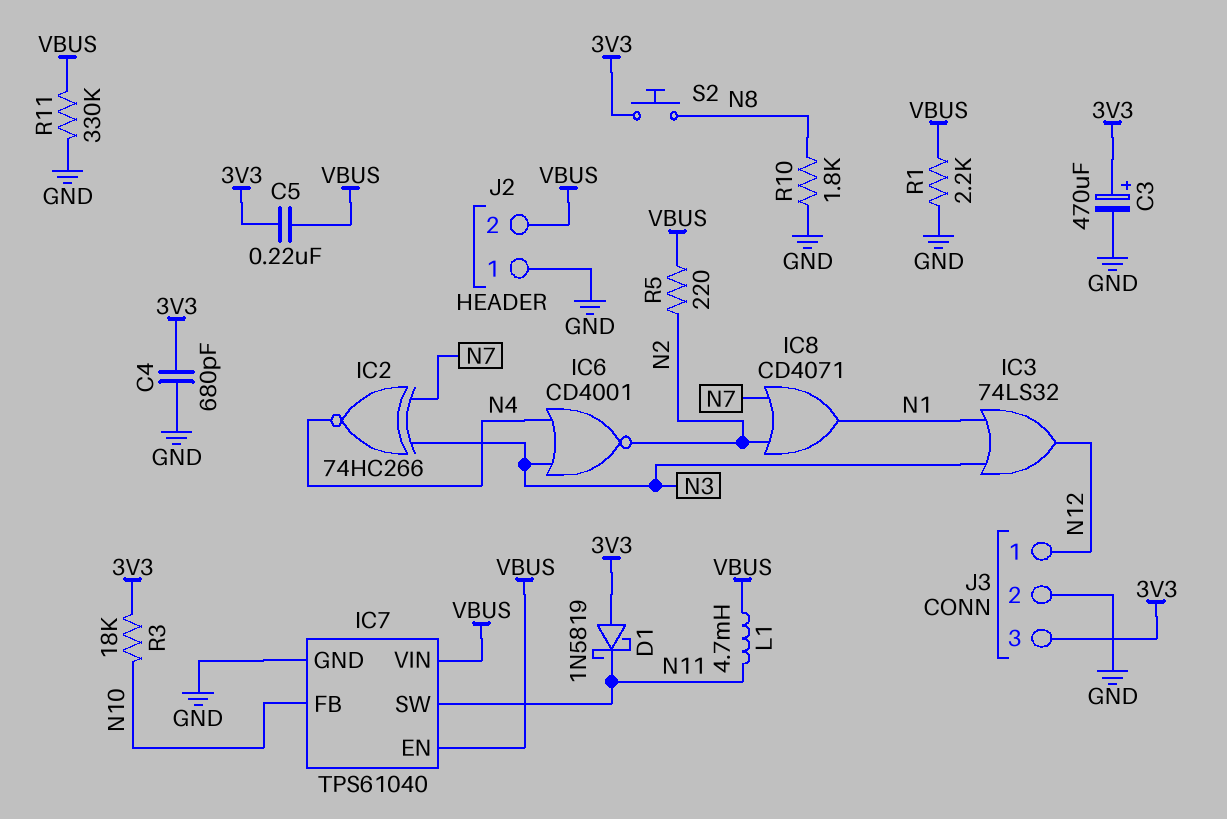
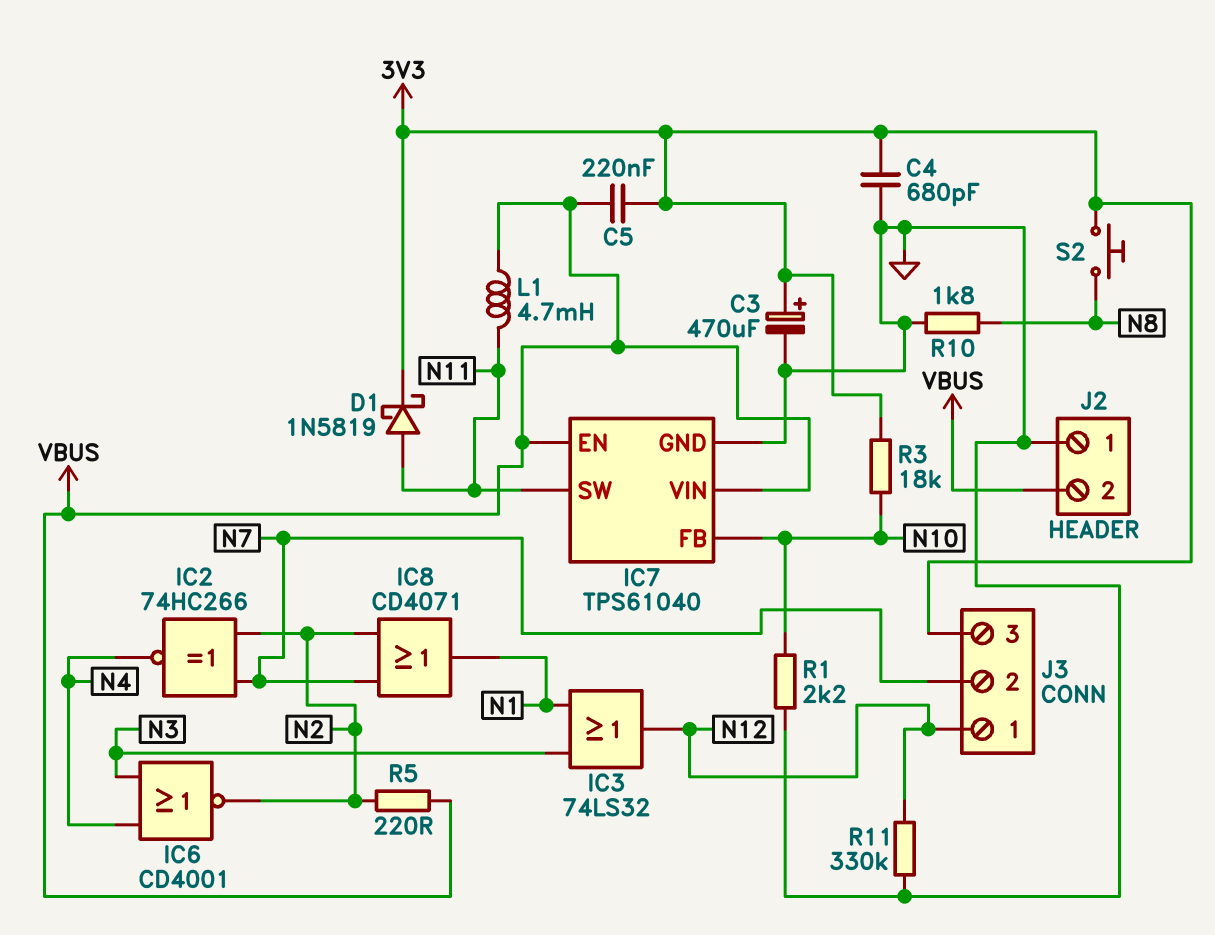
D1: schottky 1N5819 (A 3V3, K N11) -> schottky 1N5819 (A N11, K 3V3)
IC2: XNOR 74HC266 (in N3, in N7, out N4) -> XNOR 74HC266 (in N2, in N7, out N4)
J3 pin 2: GND -> N7
R1: 2.2k (GND, VBUS) -> 2.2k (GND, N10)
R11: 330k (GND, VBUS) -> 330k (GND, N12)

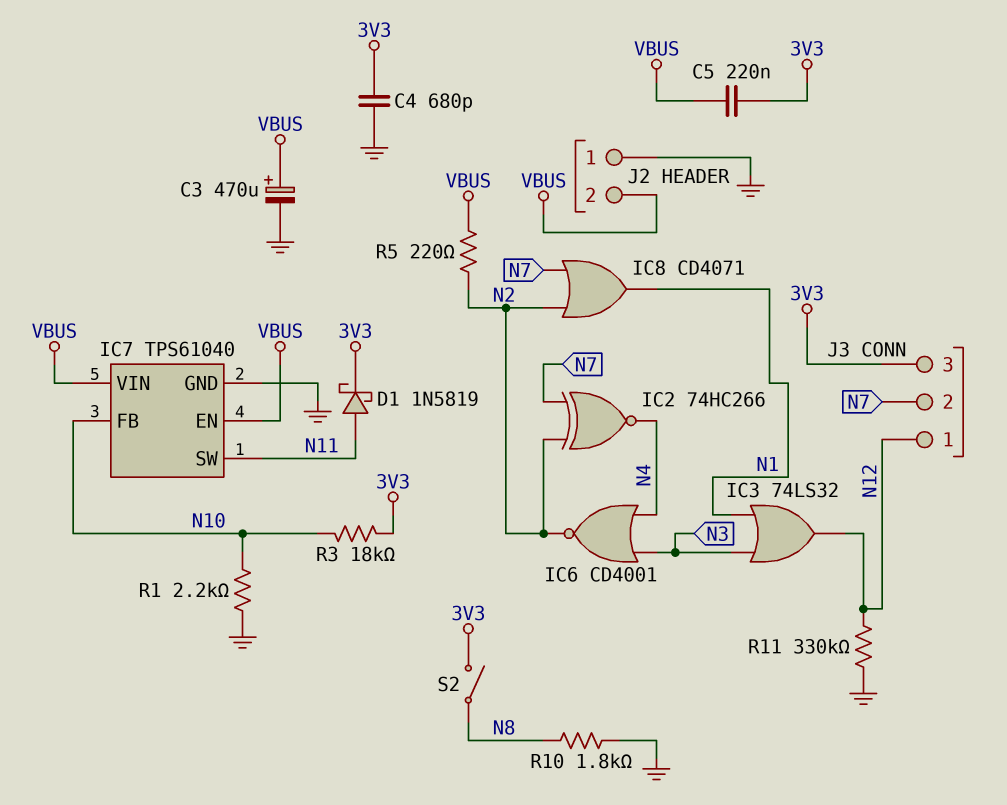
C3: 470uF (plus 3V3, minus GND) -> 470uF (plus VBUS, minus GND)
L1: 4.7mH (N11, VBUS) -> none
S2: button (3V3, N8) -> switch (3V3, N8)

